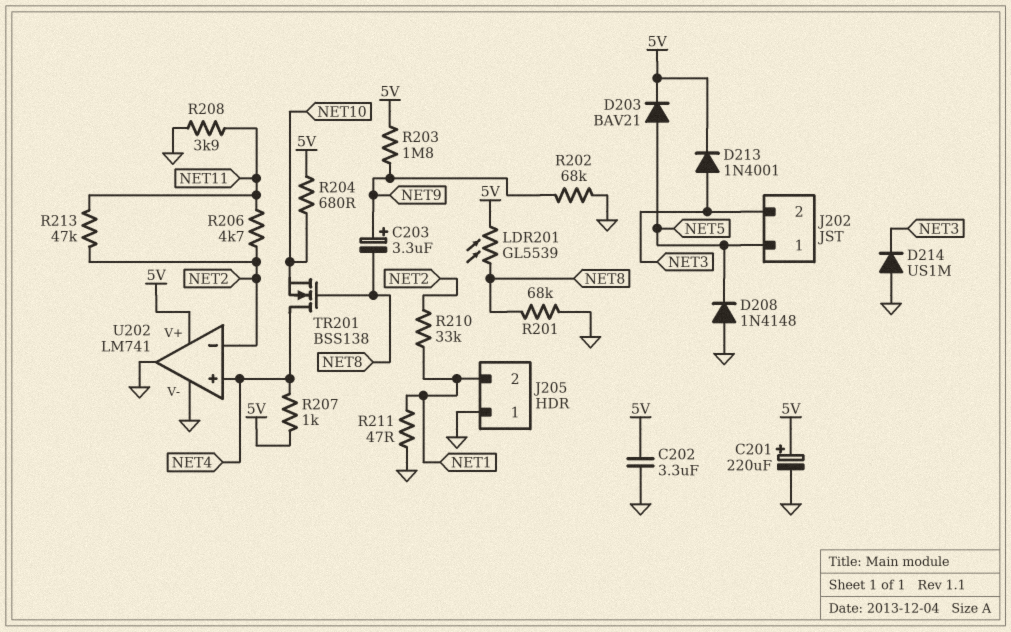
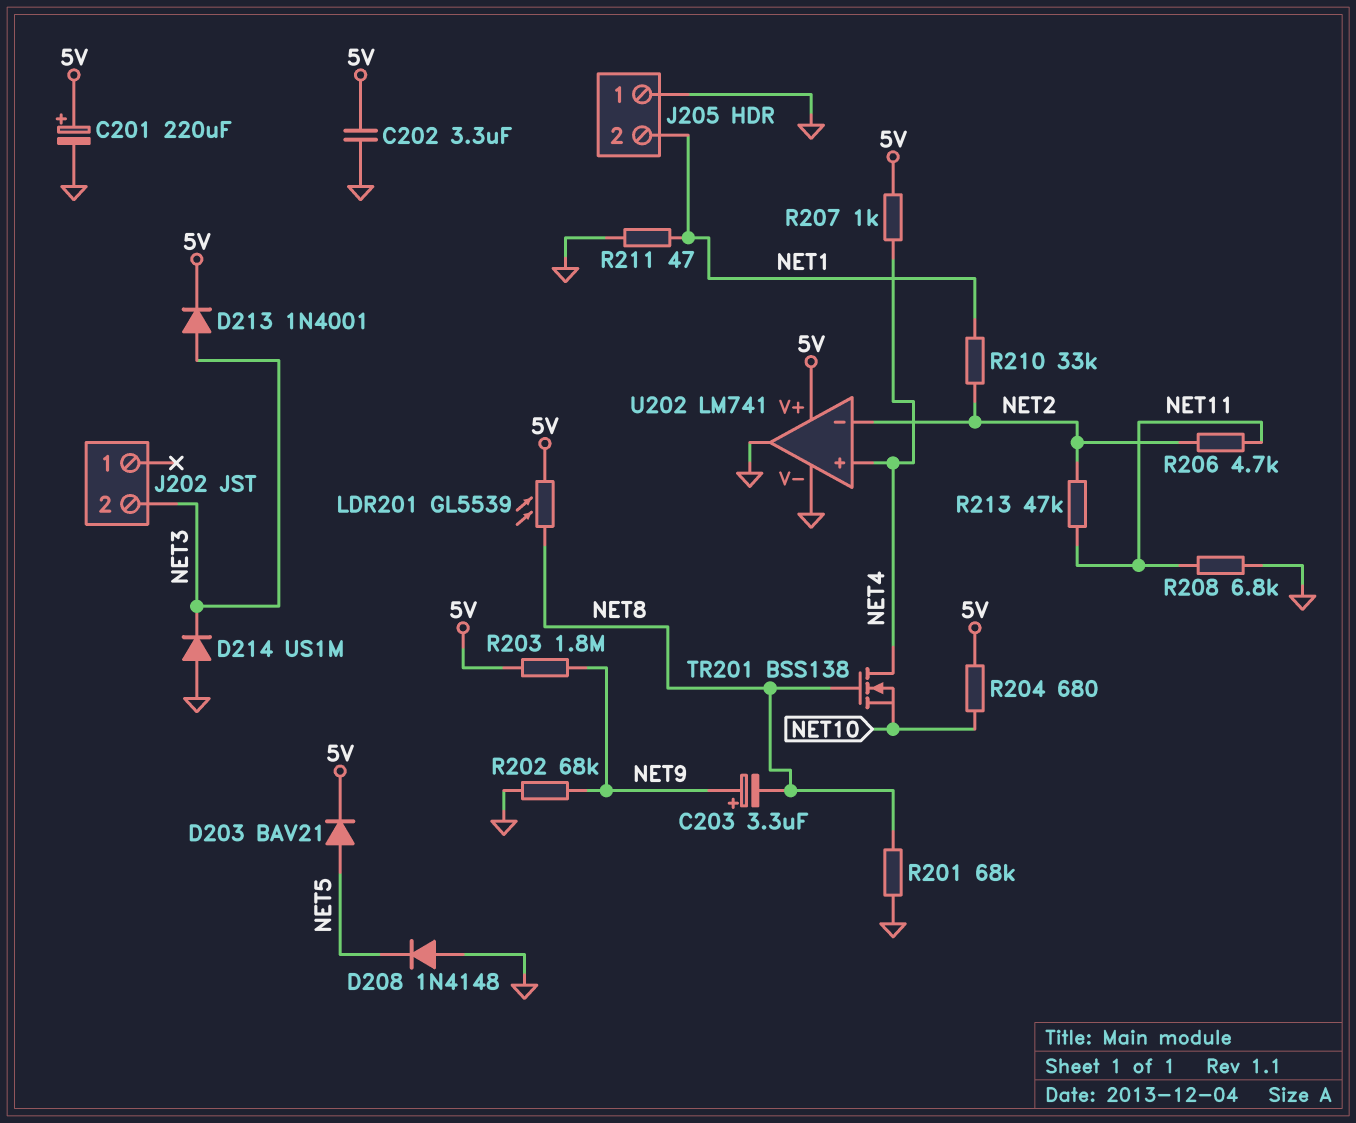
J202 pin 1: NET5 -> none
R208: 3.9k (GND, NET11) -> 6.8k (GND, NET11)

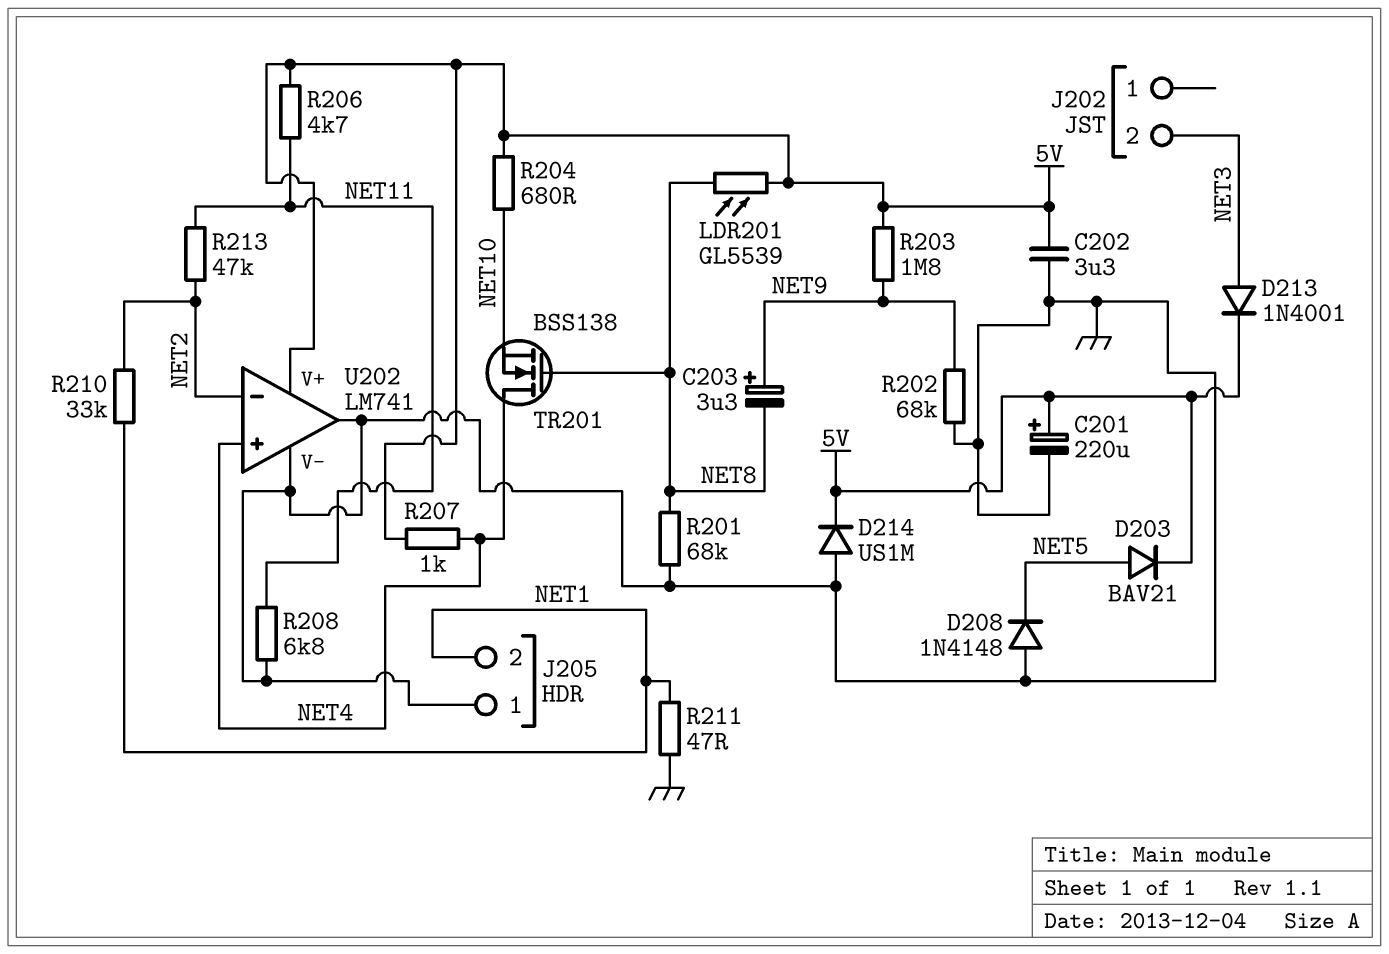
D214: diode US1M (A GND, K NET3) -> diode US1M (A GND, K 5V)
R206: 4.7k (NET2, NET11) -> 4.7k (5V, NET11)

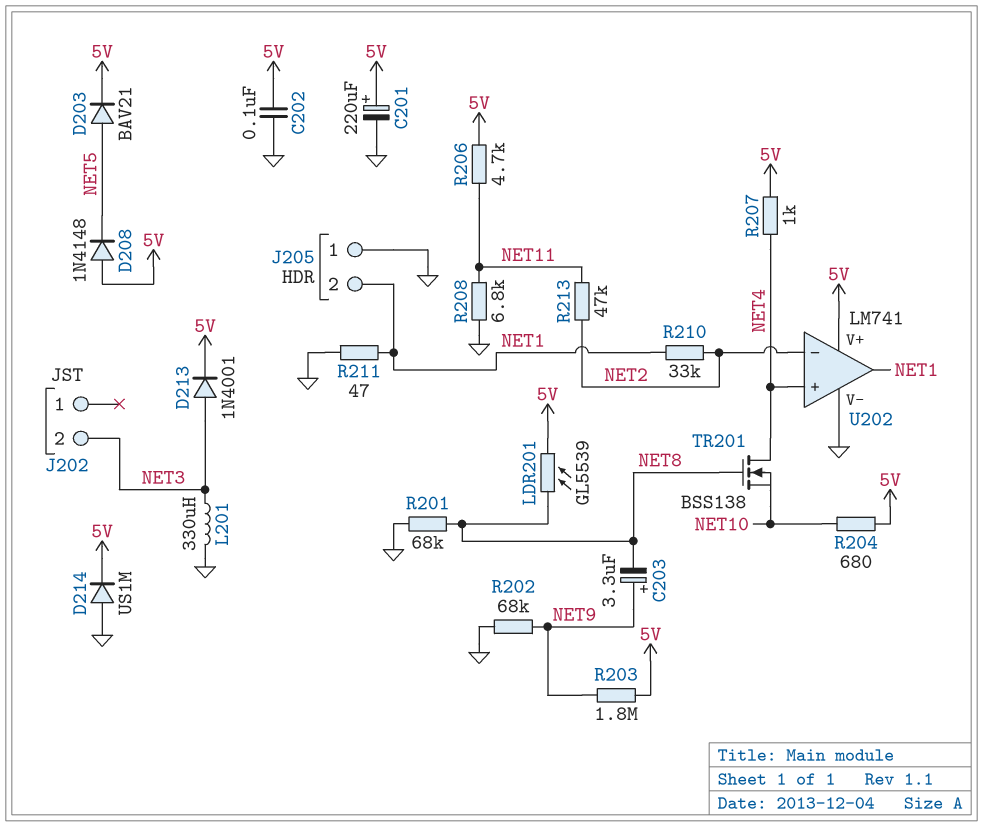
C202: 3.3uF (5V, GND) -> 100nF (5V, GND)
D208: diode 1N4148 (A GND, K NET5) -> diode 1N4148 (A 5V, K NET5)
L201: none -> 330uH (GND, NET3)
U202 pin out: GND -> NET1

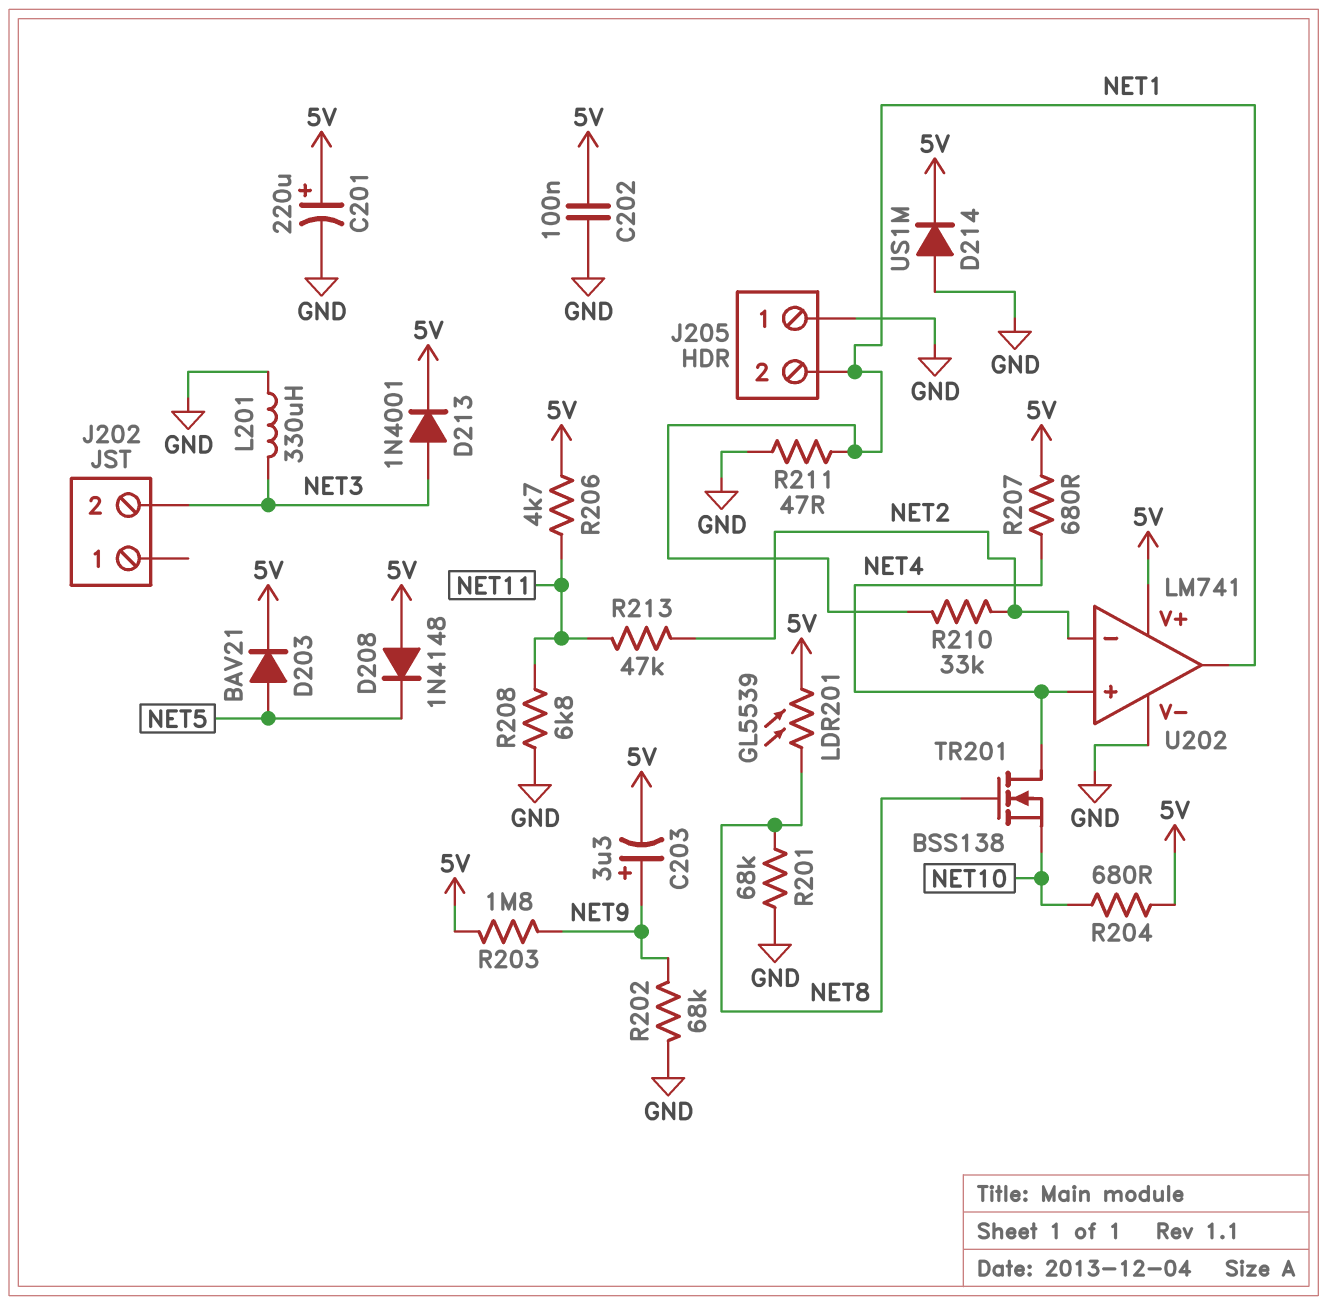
C203: 3.3uF (plus NET9, minus NET8) -> 3.3uF (plus NET9, minus 5V)
R207: 1k (5V, NET4) -> 680 (5V, NET4)

